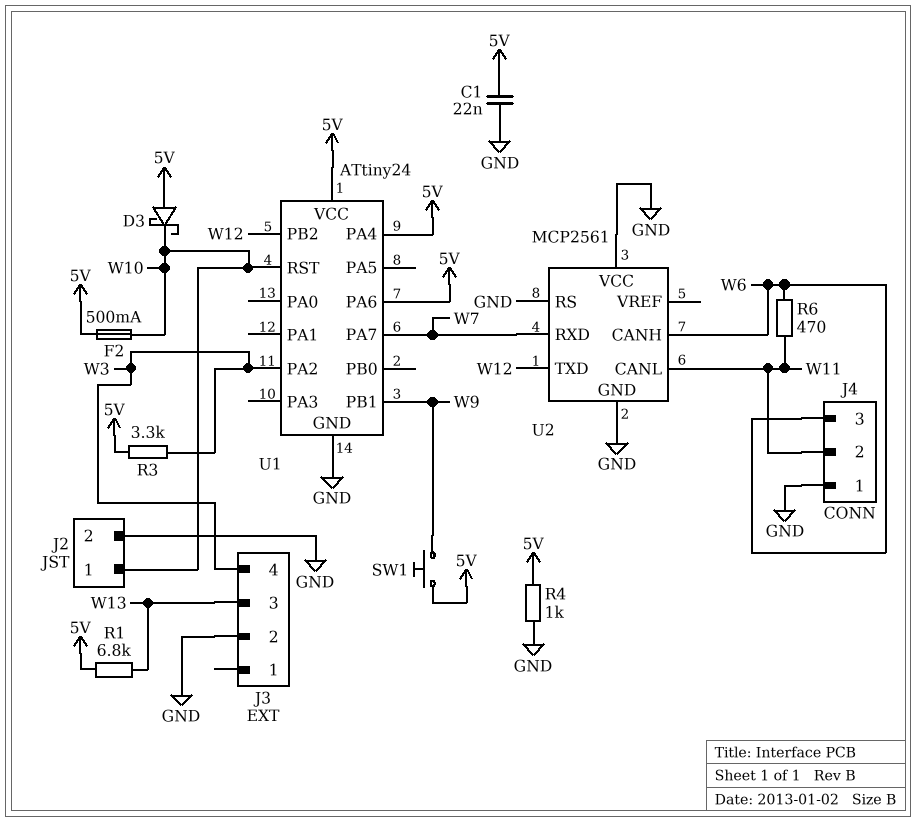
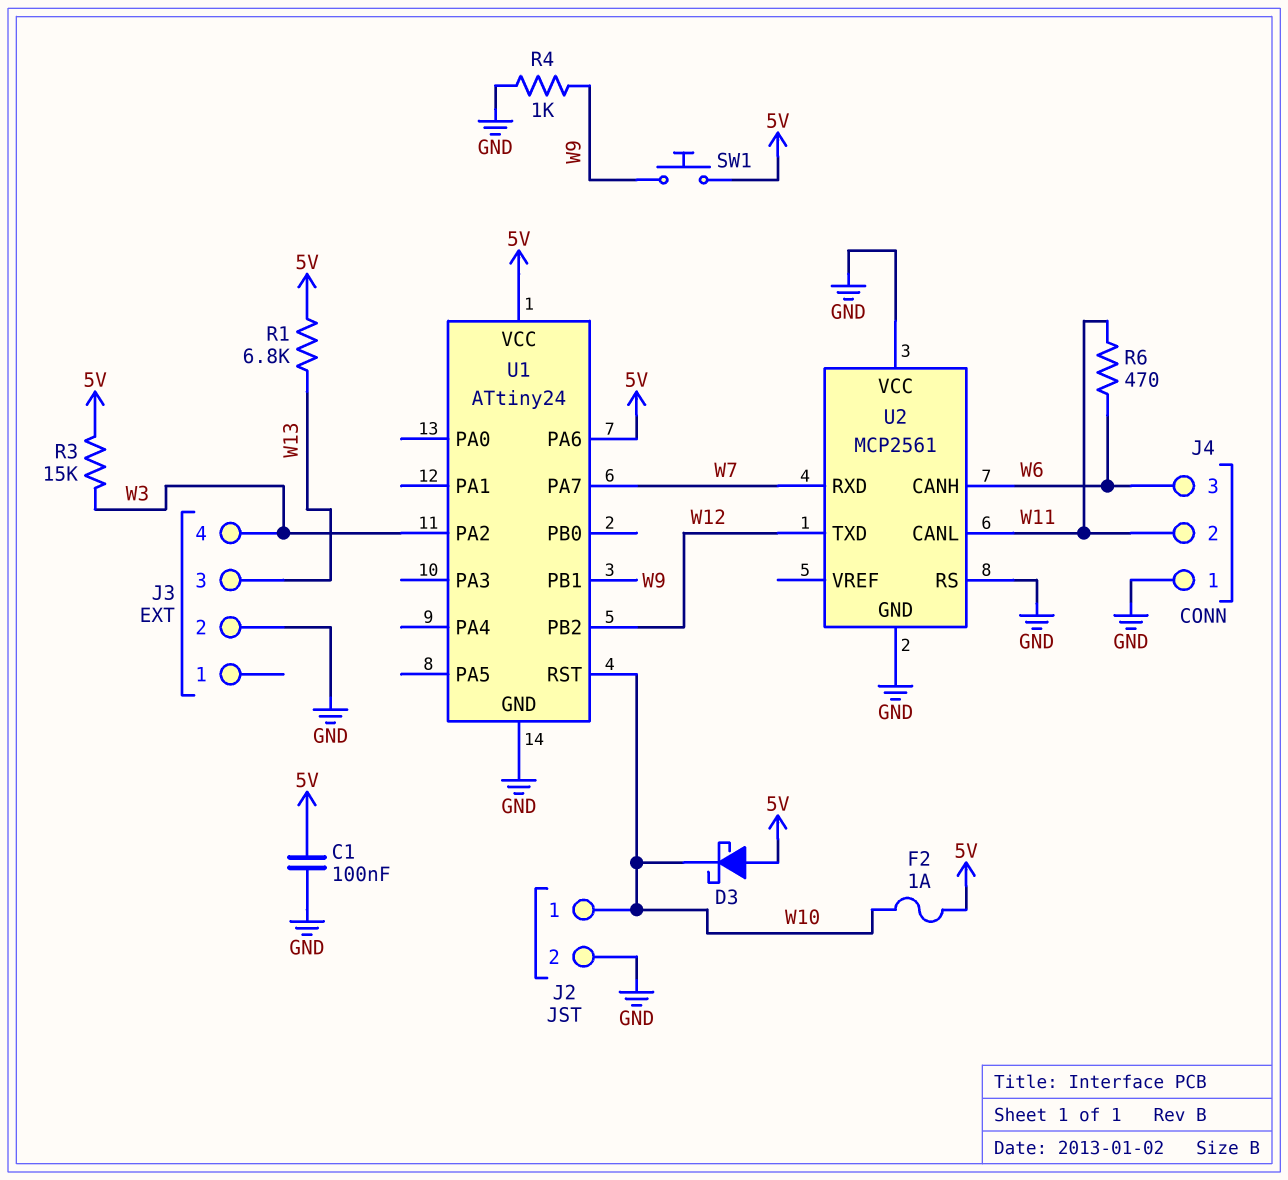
C1: 22nF (5V, GND) -> 100nF (5V, GND)
F2: 500mA (5V, W10) -> 1A (5V, W10)
R3: 3.3k (5V, W3) -> 15k (5V, W3)
R4: 1k (5V, GND) -> 1k (GND, W9)
U1 pin PA4: 5V -> none

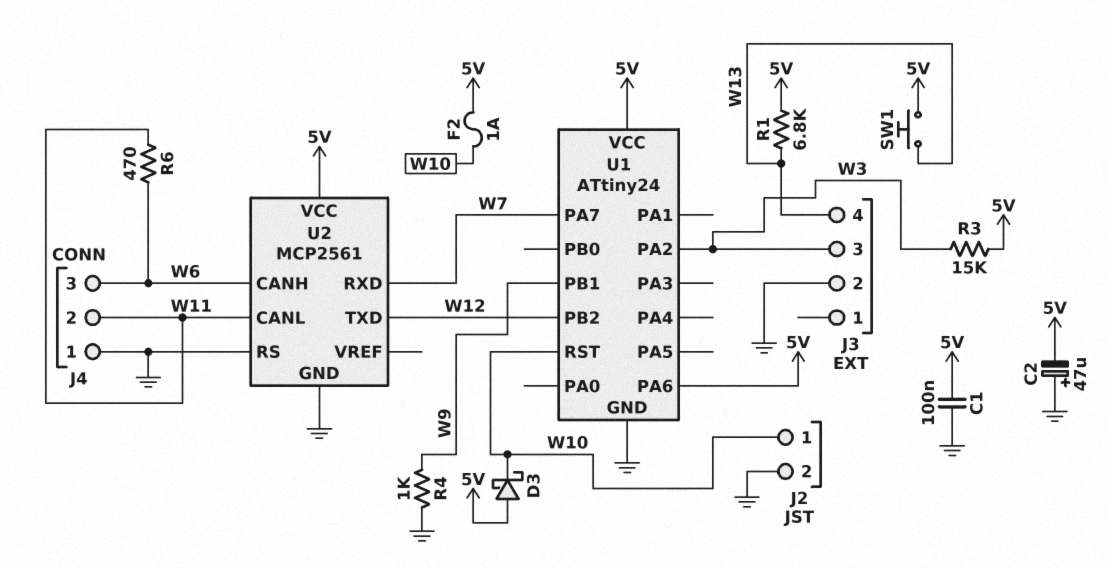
C2: none -> 47uF (plus GND, minus 5V)
J3 pin 3: W13 -> W3
J3 pin 4: W3 -> W13
SW1: button (5V, W9) -> button (5V, W13)
U2 pin VCC: GND -> 5V

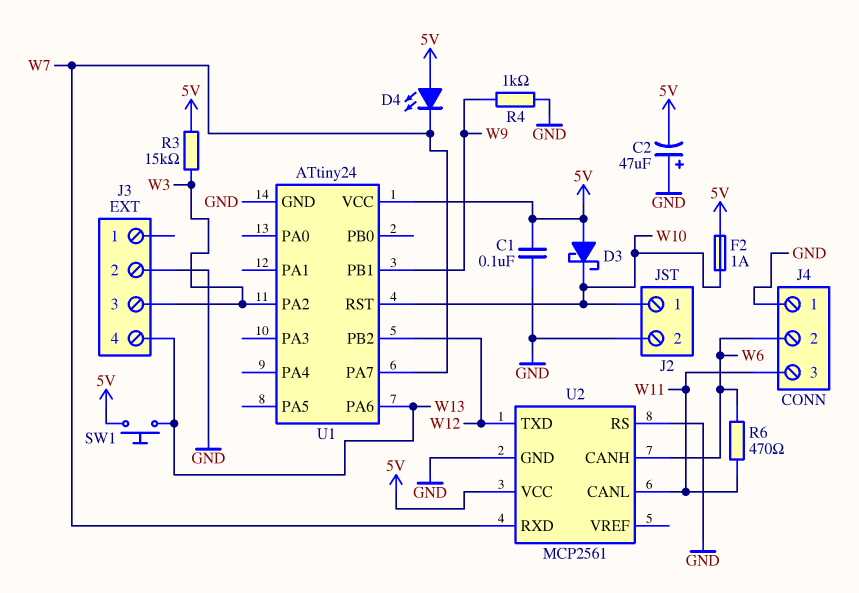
D4: none -> LED (A 5V, K W7)
J4 pin 2: W11 -> W6
J4 pin 3: W6 -> W11
R1: 6.8k (5V, W13) -> none
U1 pin PA6: 5V -> W13

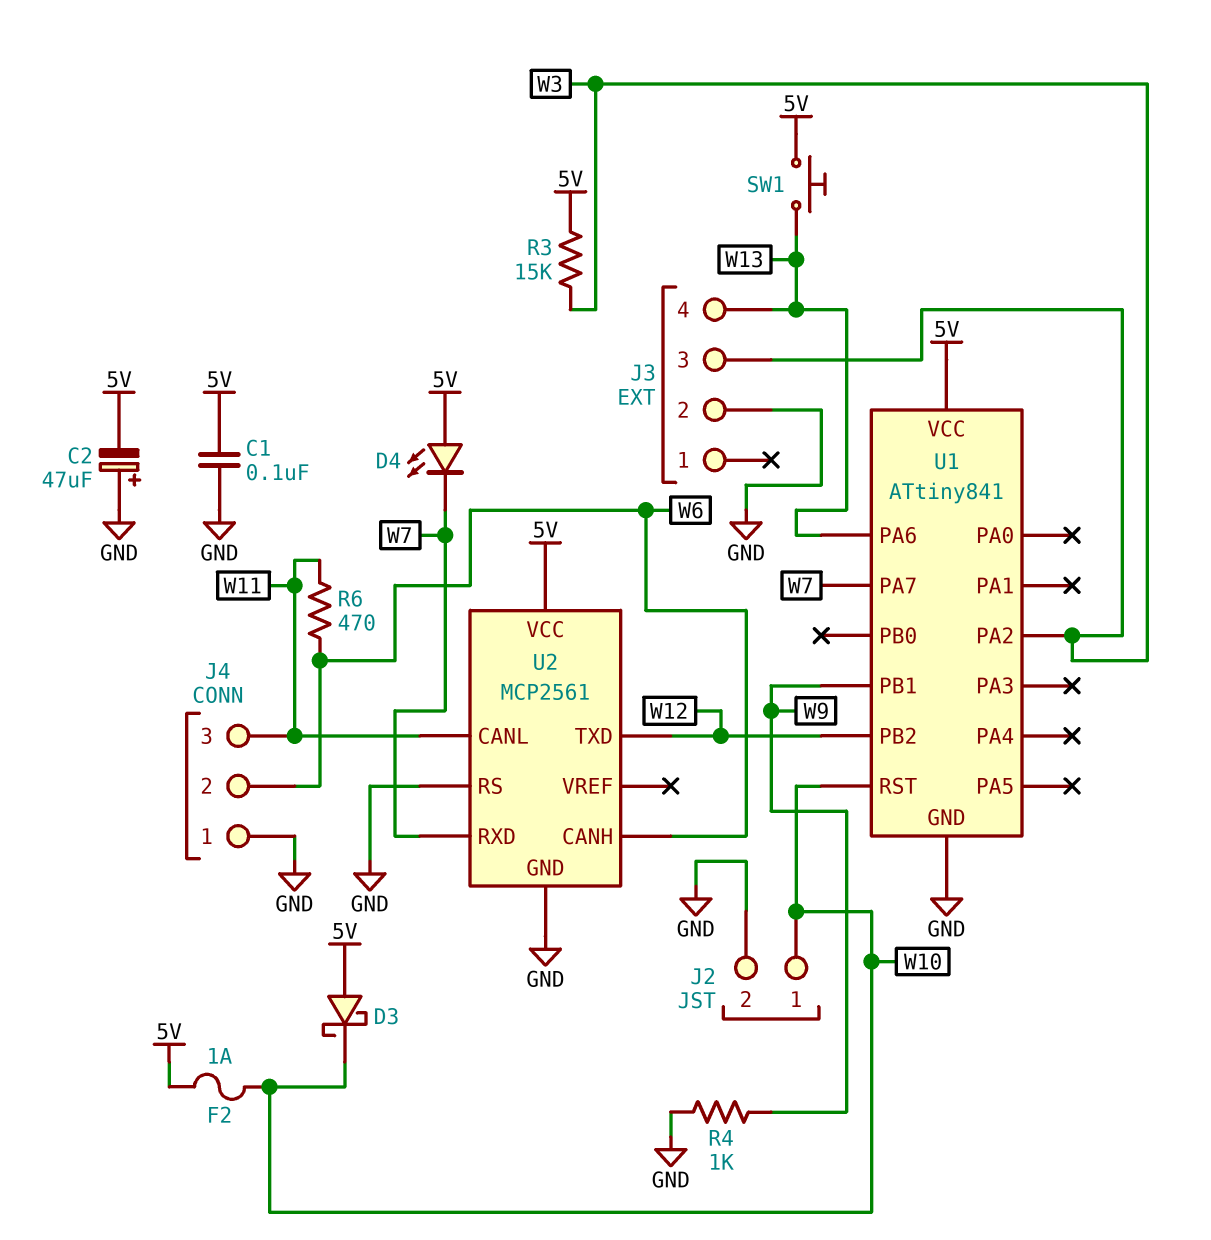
U1: ATtiny24 -> ATtiny841

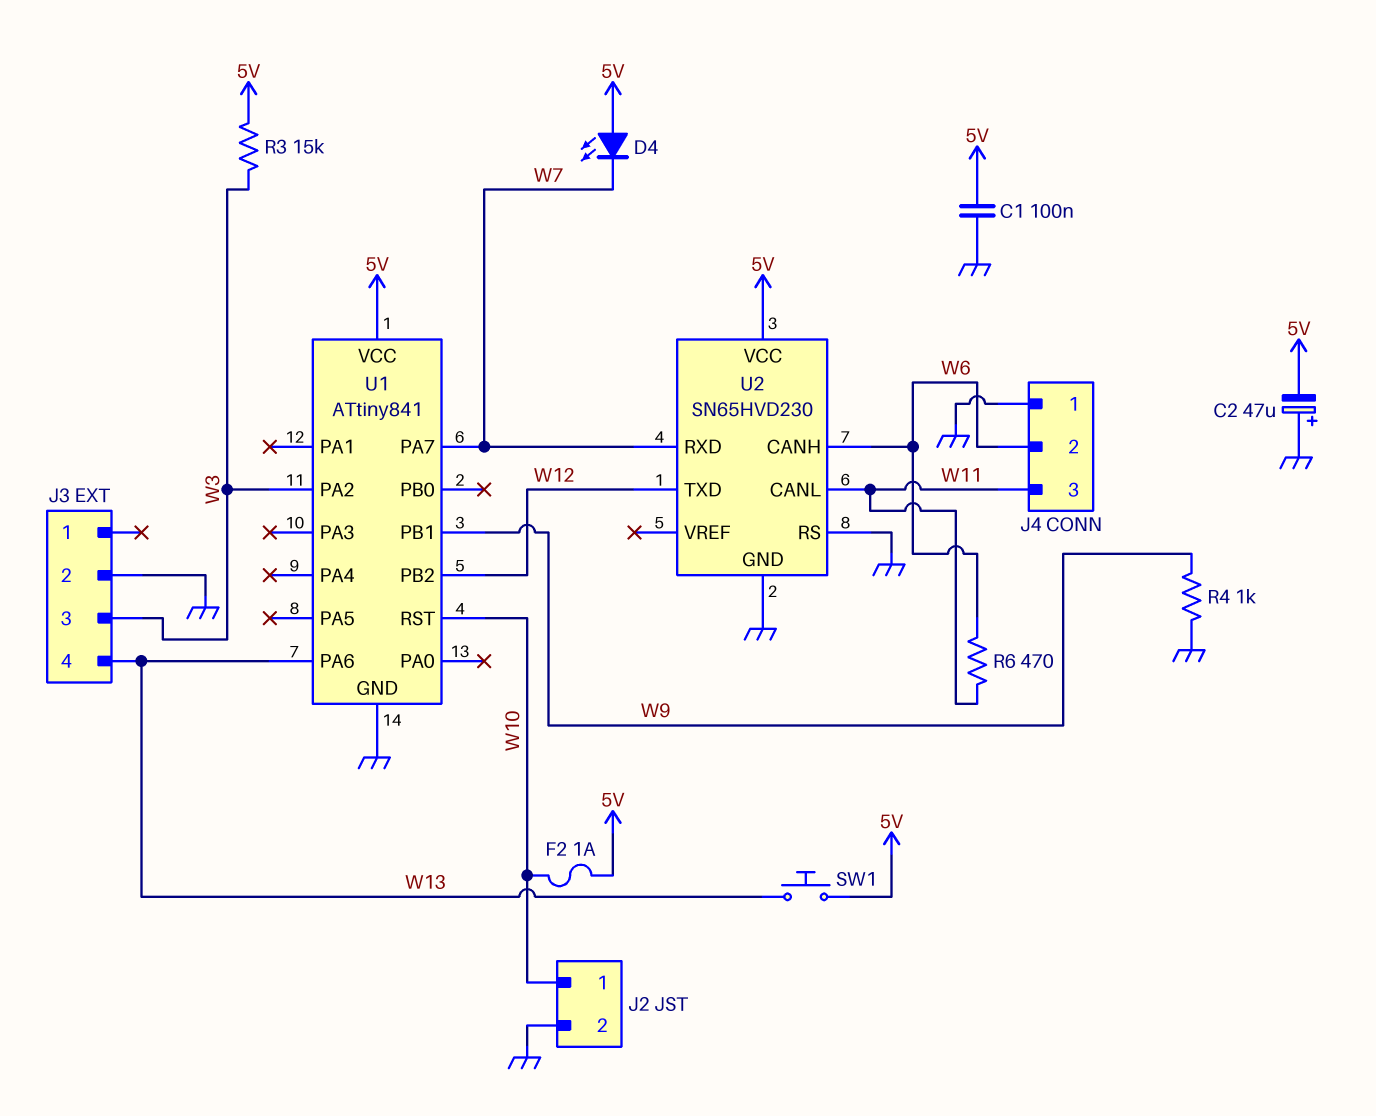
D3: schottky (A 5V, K W10) -> none
U2: MCP2561 -> SN65HVD230

